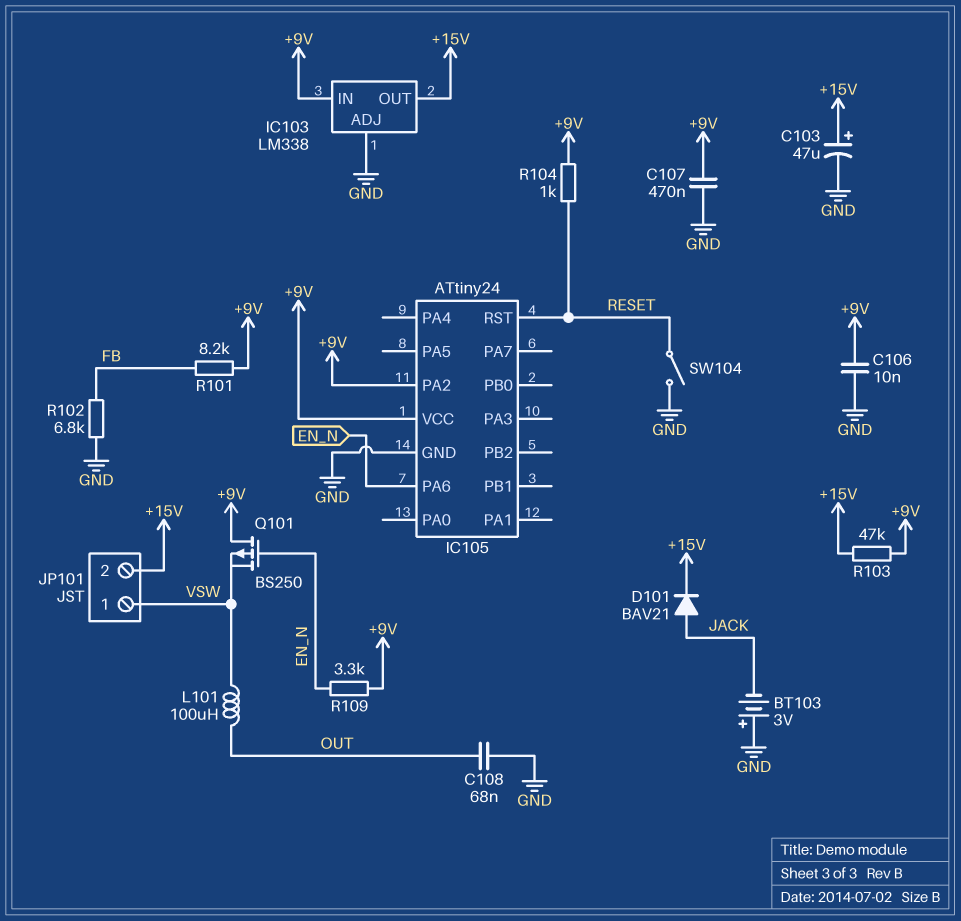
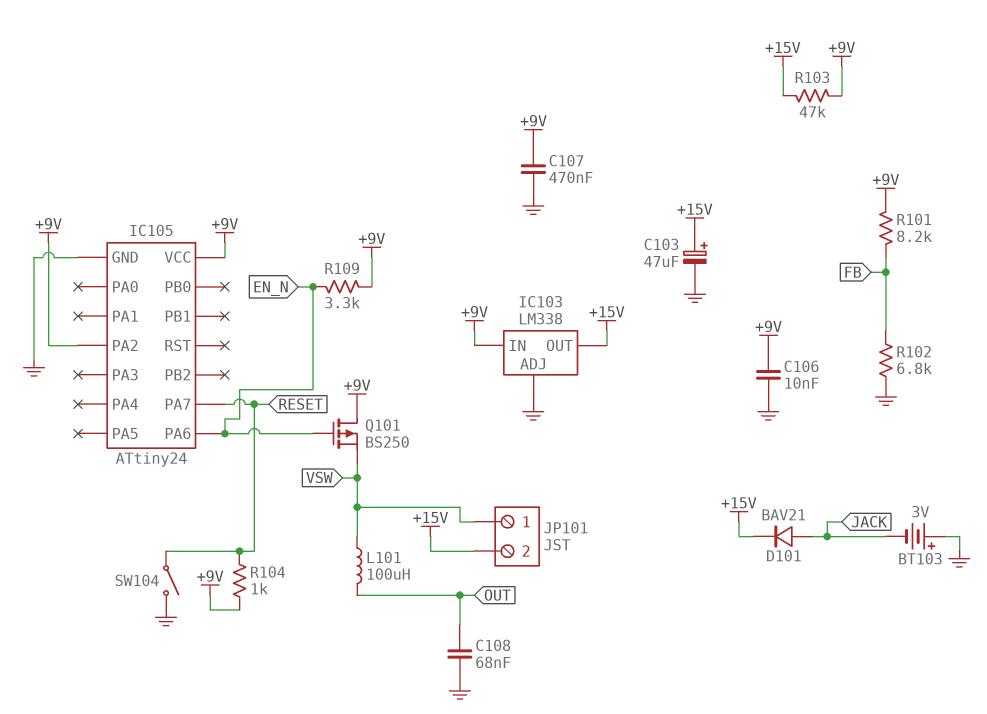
IC105 pin PA7: none -> RESET
IC105 pin RST: RESET -> none

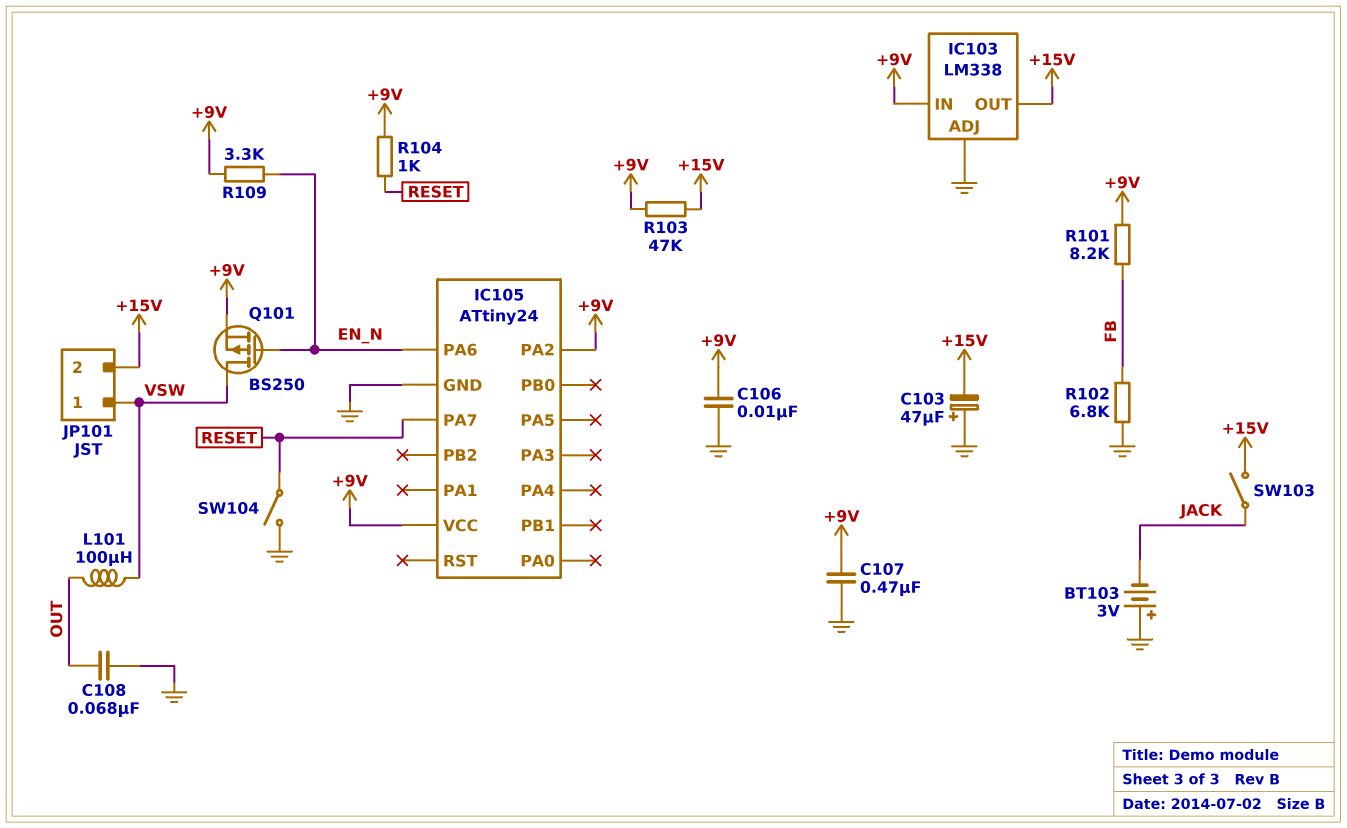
C103: 47uF (plus +15V, minus GND) -> 47uF (plus GND, minus +15V)
D101: diode BAV21 (A JACK, K +15V) -> none
Q101: PMOS BS250 (G EN_N, D +9V, S VSW) -> PMOS BS250 (G EN_N, D VSW, S +9V)
SW103: none -> switch (+15V, JACK)

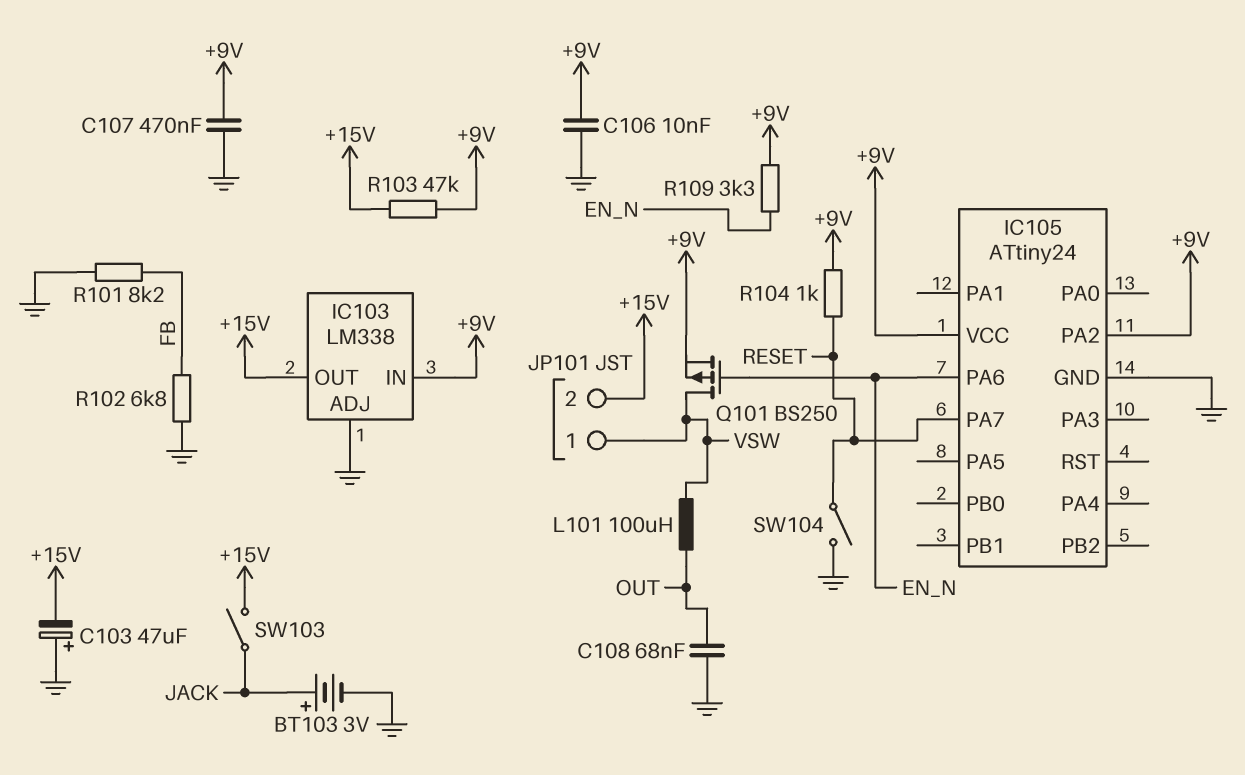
BT103: 3V (plus GND, minus JACK) -> 3V (plus JACK, minus GND)
R101: 8.2k (+9V, FB) -> 8.2k (FB, GND)

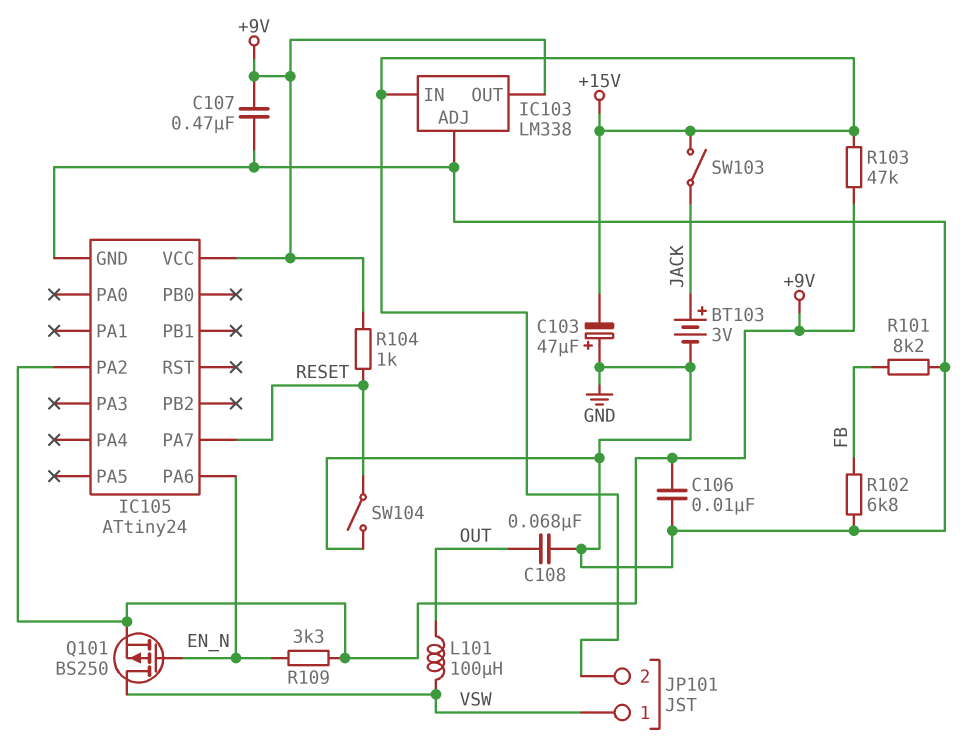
IC103 pin IN: +9V -> +15V
IC103 pin OUT: +15V -> +9V

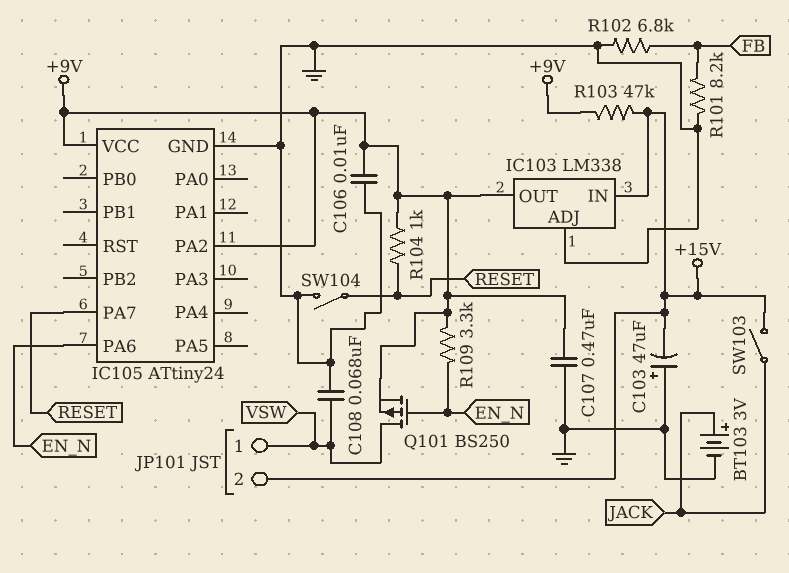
C108: 68nF (GND, OUT) -> 68nF (GND, VSW)
L101: 100uH (OUT, VSW) -> none

